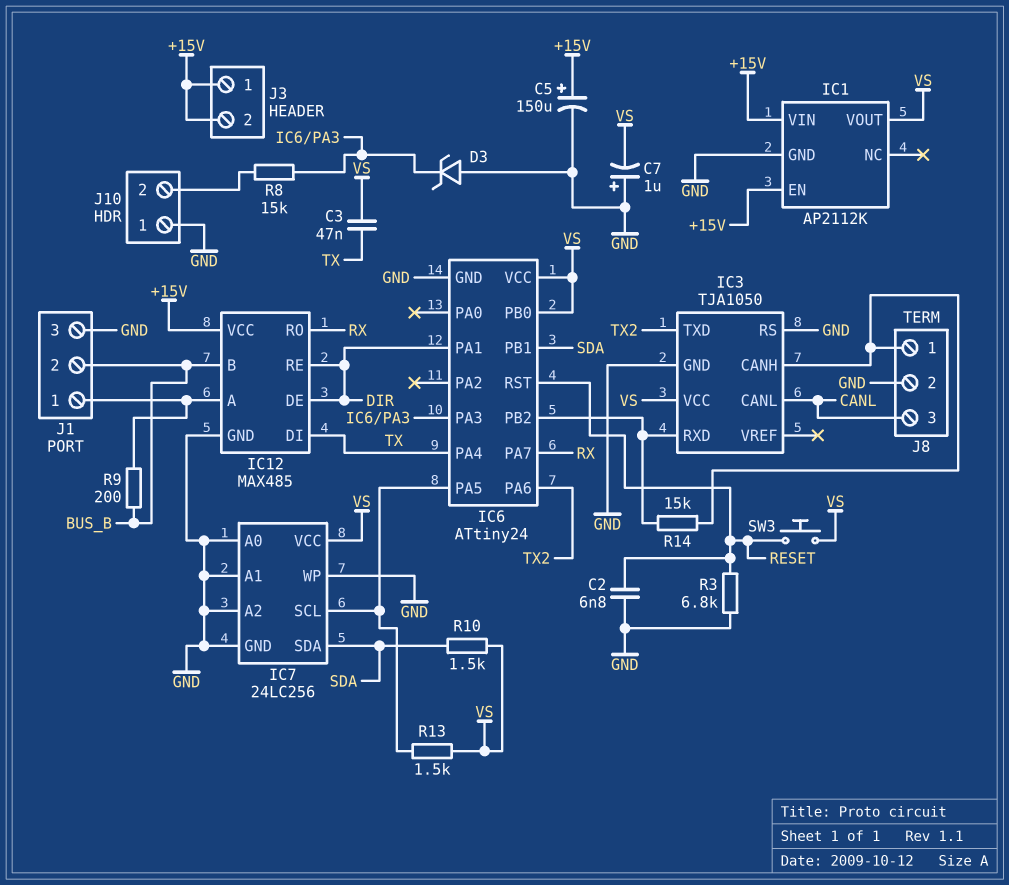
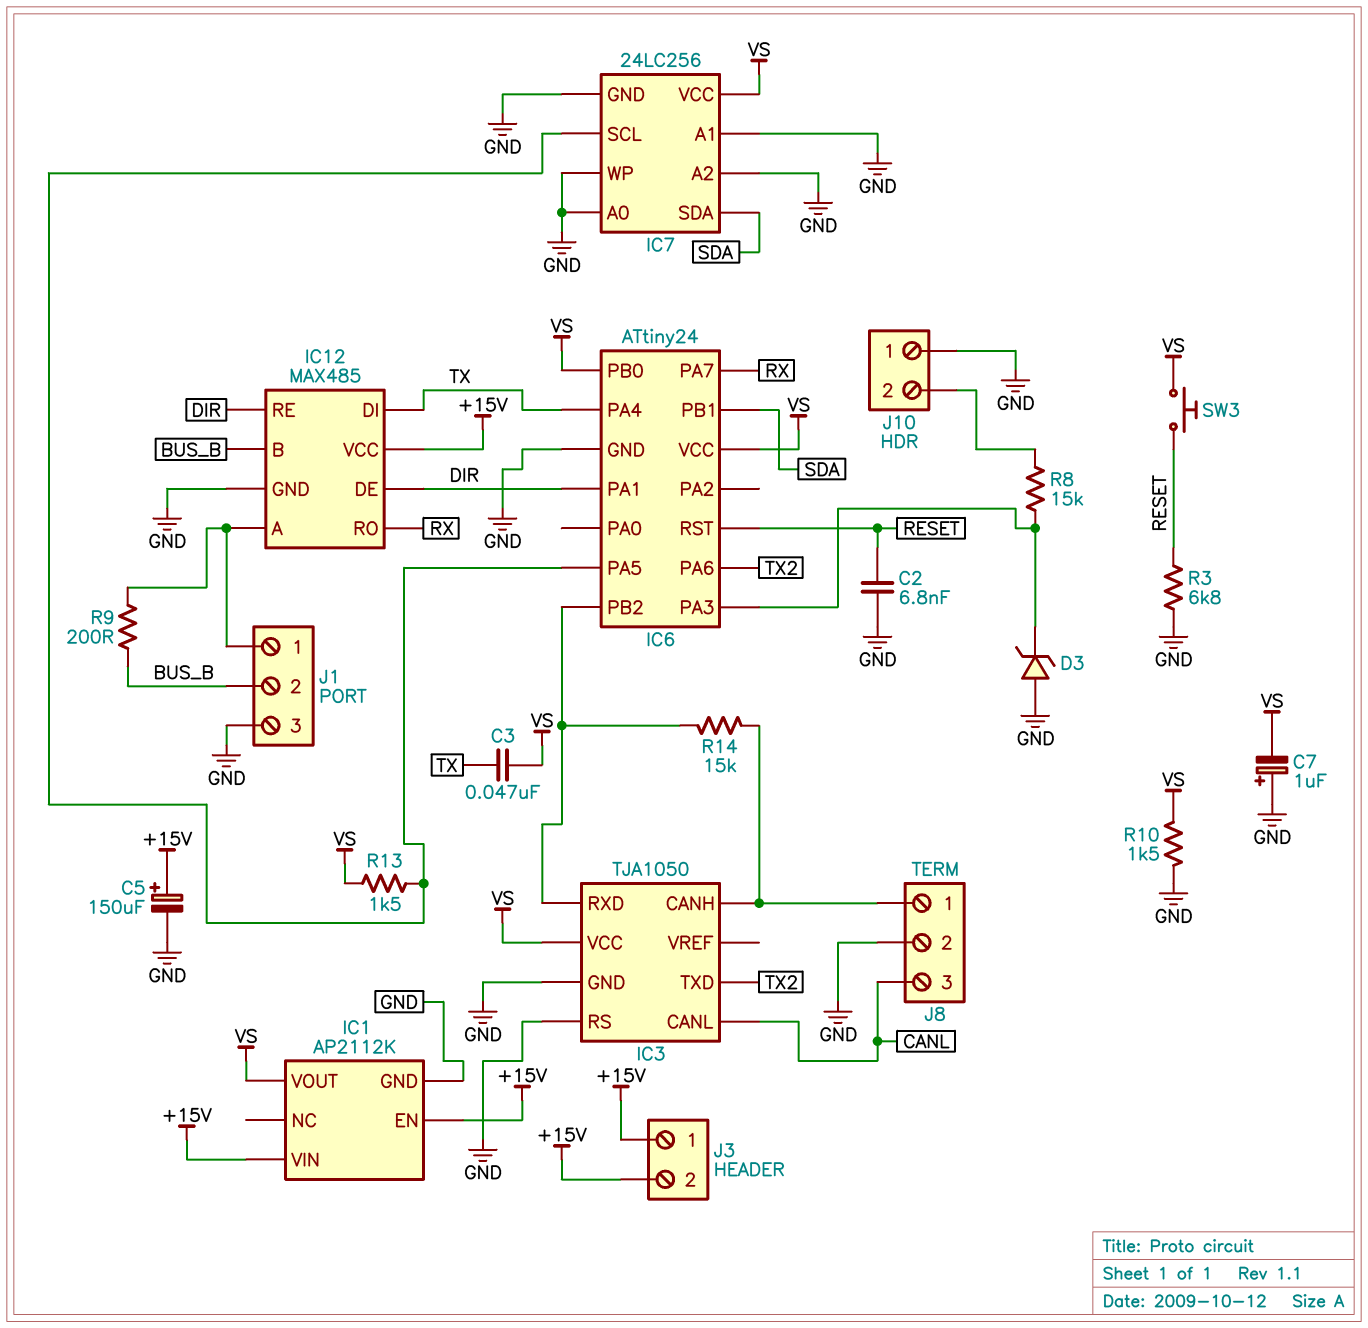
R10: 1.5k (SDA, VS) -> 1.5k (GND, VS)

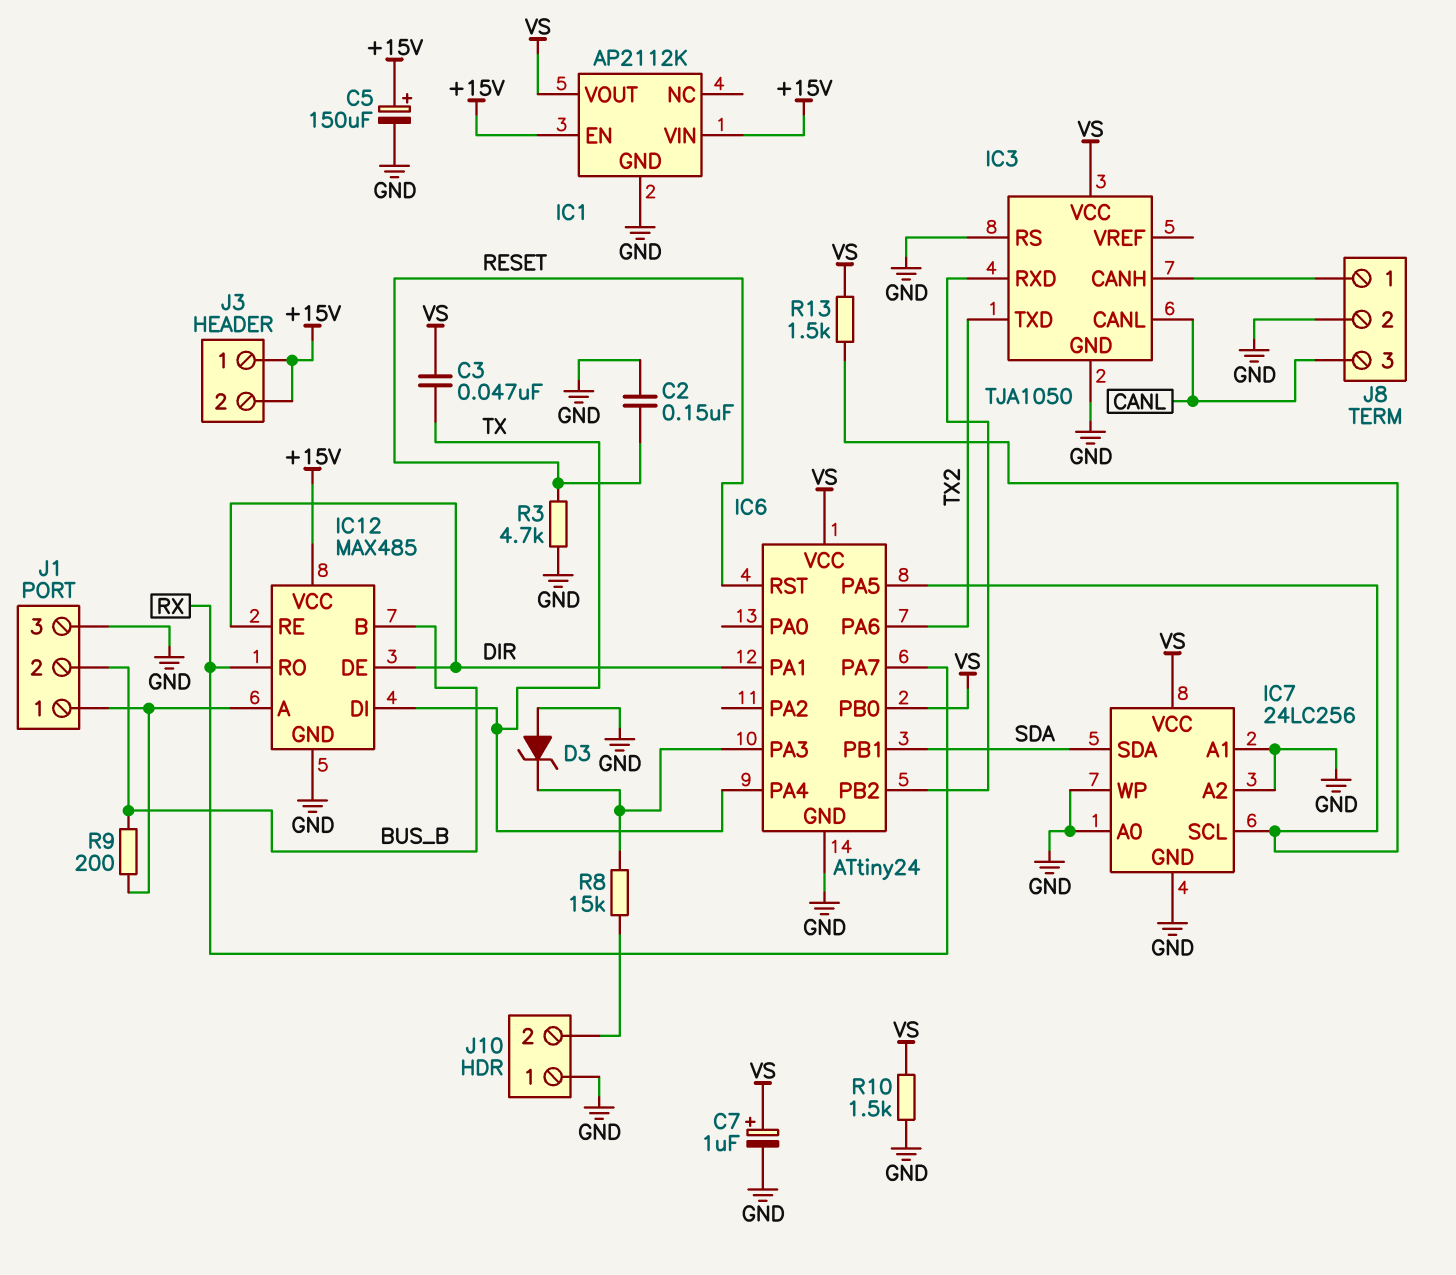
C2: 6.8nF (GND, RESET) -> 150nF (GND, RESET)
C7: 1uF (plus GND, minus VS) -> 1uF (plus VS, minus GND)
R3: 6.8k (GND, RESET) -> 4.7k (GND, RESET)
R14: 15k (IC3/CANH, IC3/RXD) -> none
SW3: button (RESET, VS) -> none

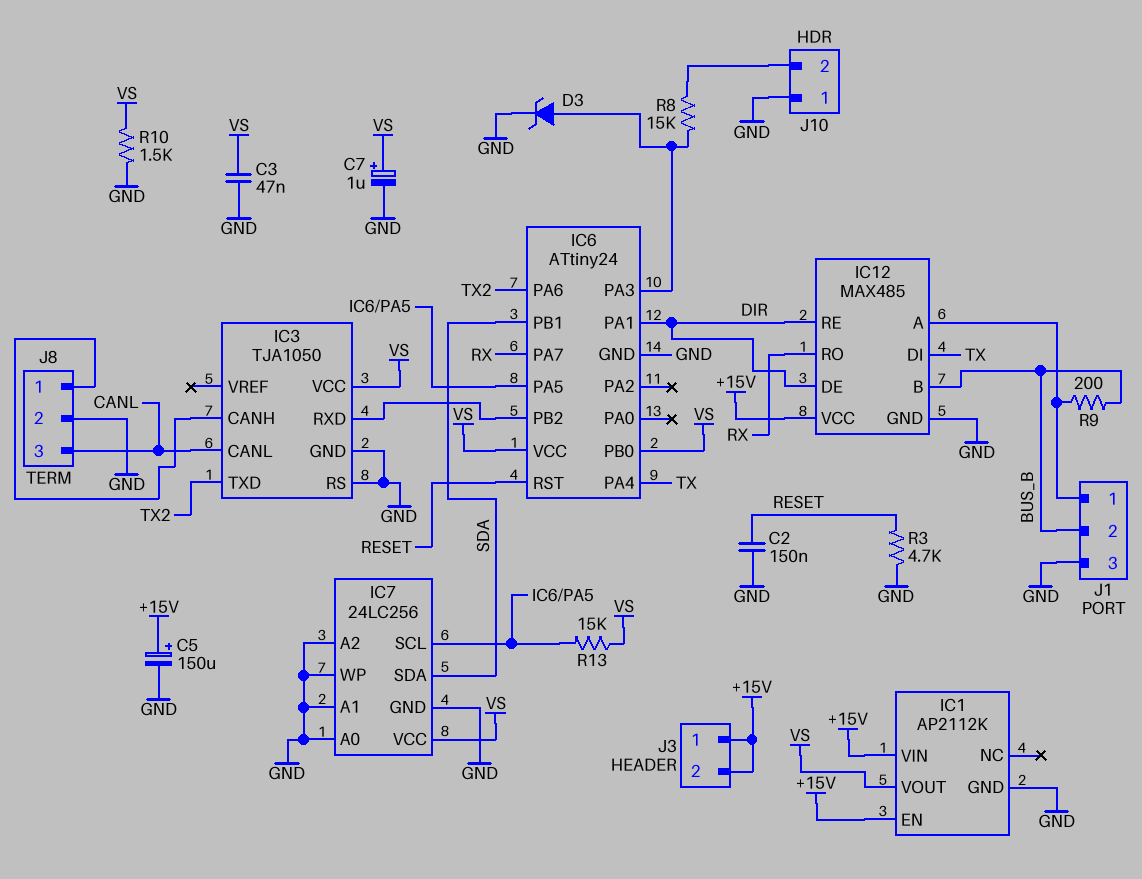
C3: 47nF (TX, VS) -> 47nF (GND, VS)
D3: zener (A GND, K IC6/PA3) -> zener (A IC6/PA3, K GND)
R13: 1.5k (IC6/PA5, VS) -> 15k (IC6/PA5, VS)

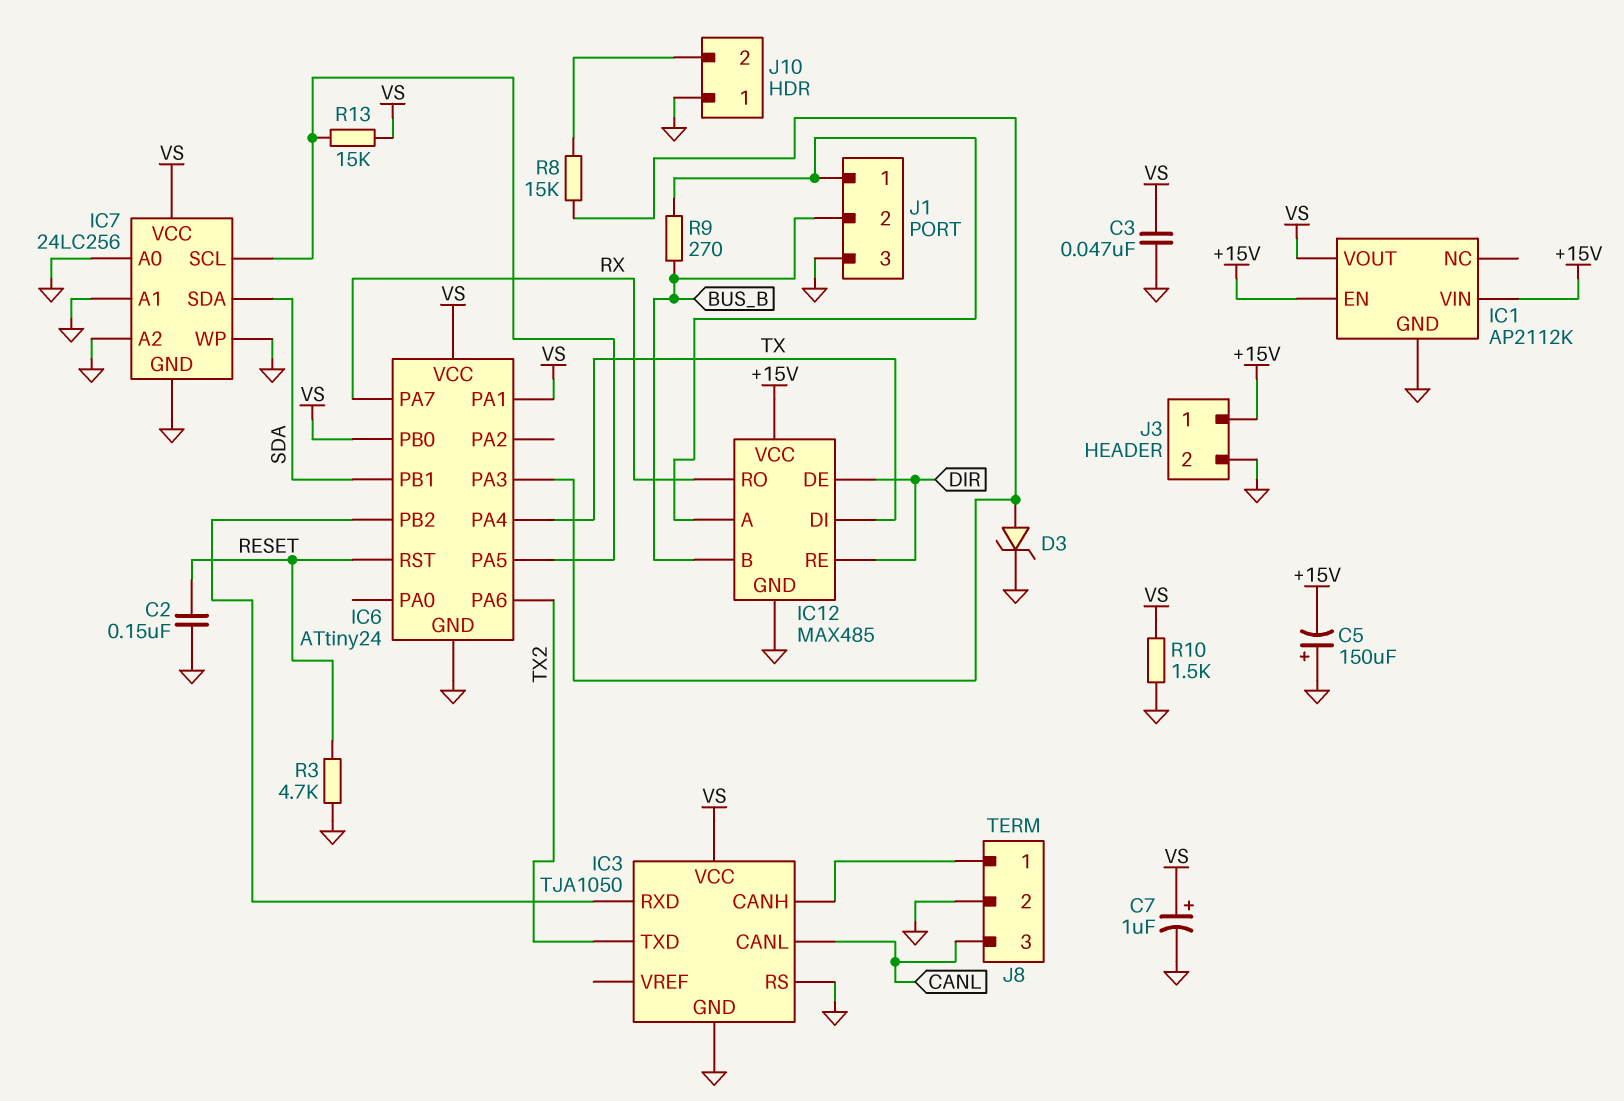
C5: 150uF (plus +15V, minus GND) -> 150uF (plus GND, minus +15V)
IC6 pin PA1: DIR -> VS
J3 pin 2: +15V -> GND
R9: 200 (BUS_B, IC12/A) -> 270 (BUS_B, IC12/A)

